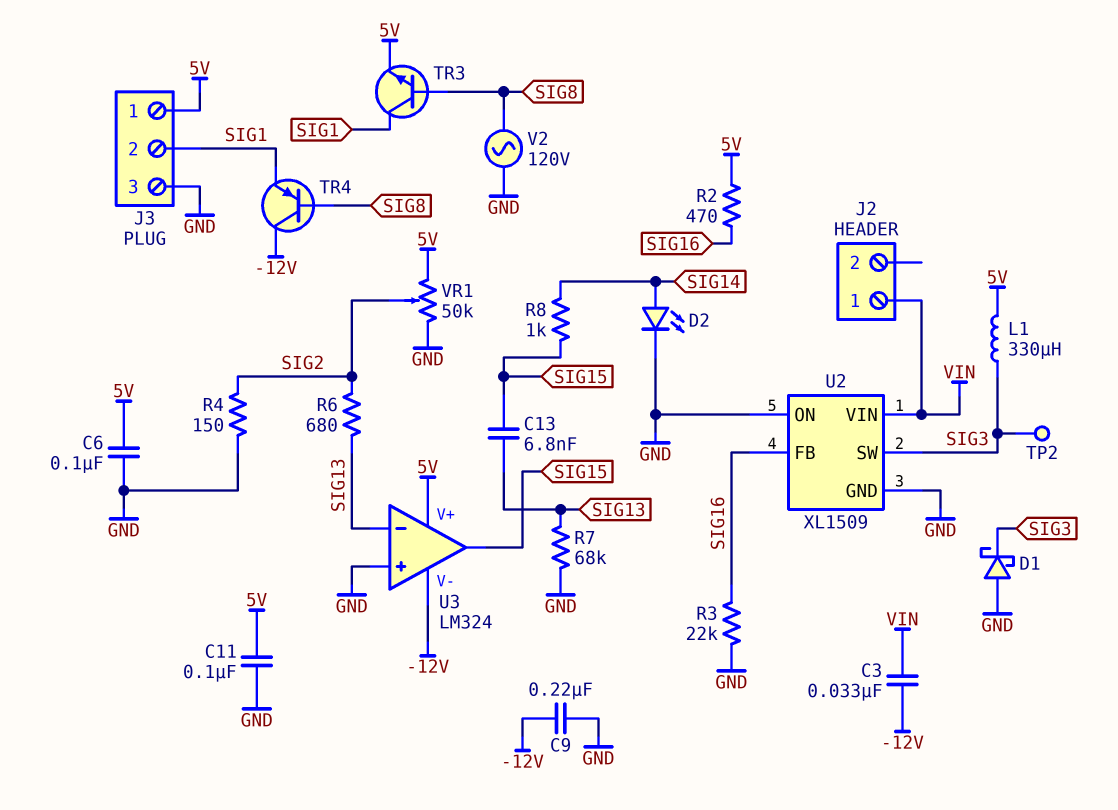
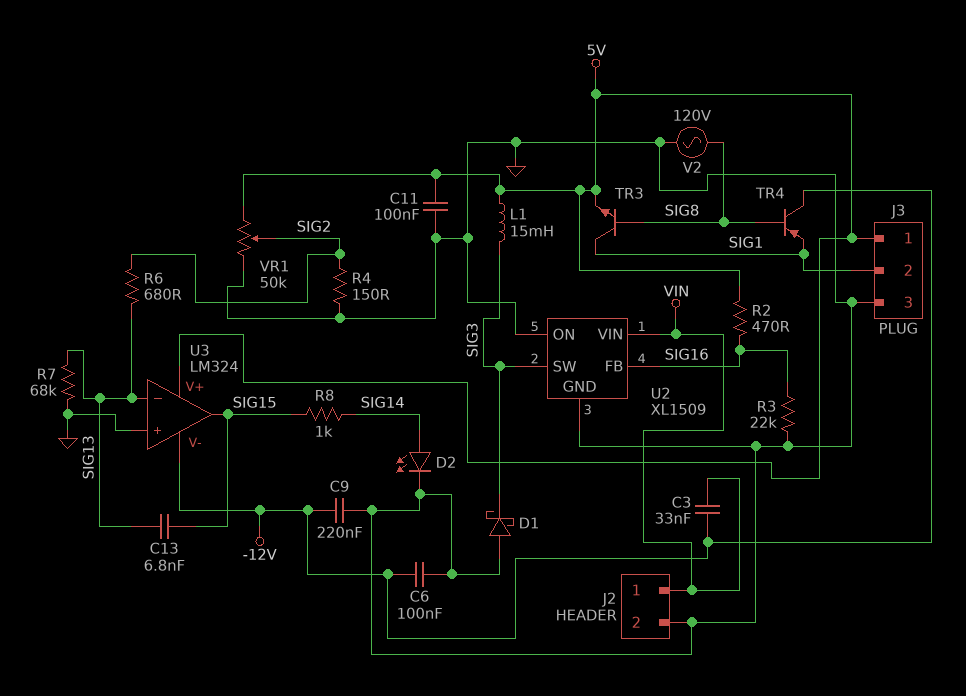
C6: 100nF (5V, GND) -> 100nF (-12V, GND)
J2 pin 2: none -> GND
L1: 330uH (5V, SIG3) -> 15mH (5V, SIG3)
TP2: test point (SIG3) -> none

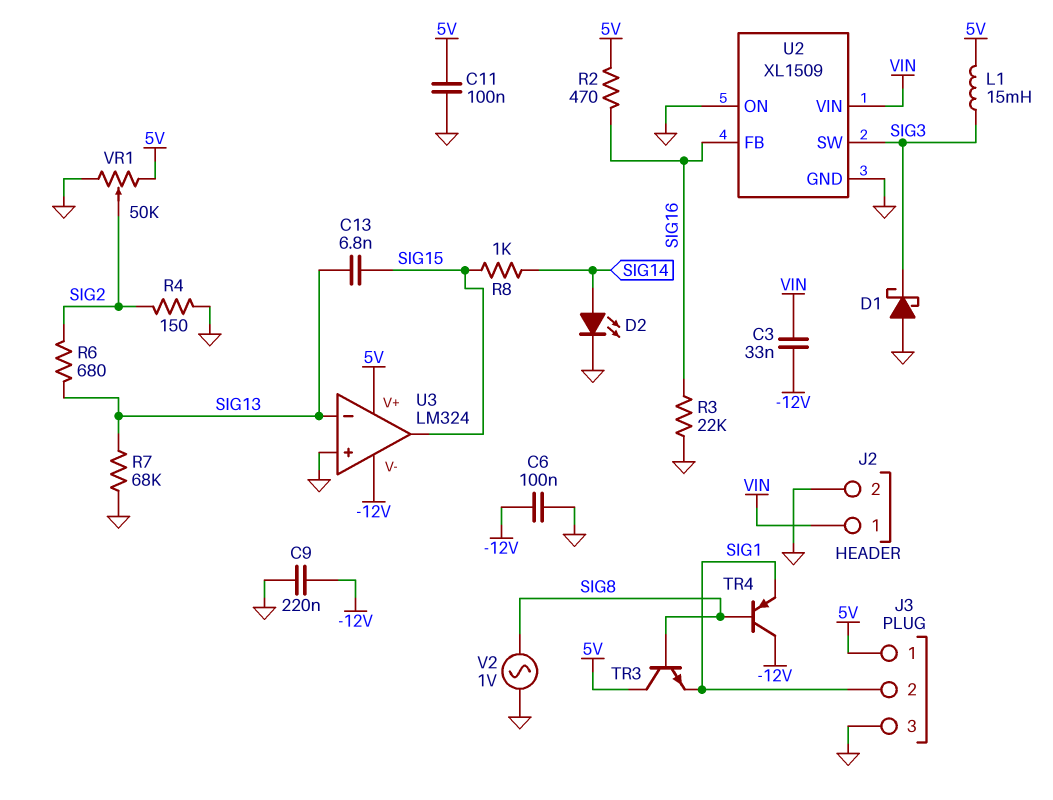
TR3: NPN (B SIG8, C SIG1, E 5V) -> NPN (B SIG8, C 5V, E SIG1)
V2: AC 120V (GND, SIG8) -> AC 1V (GND, SIG8)

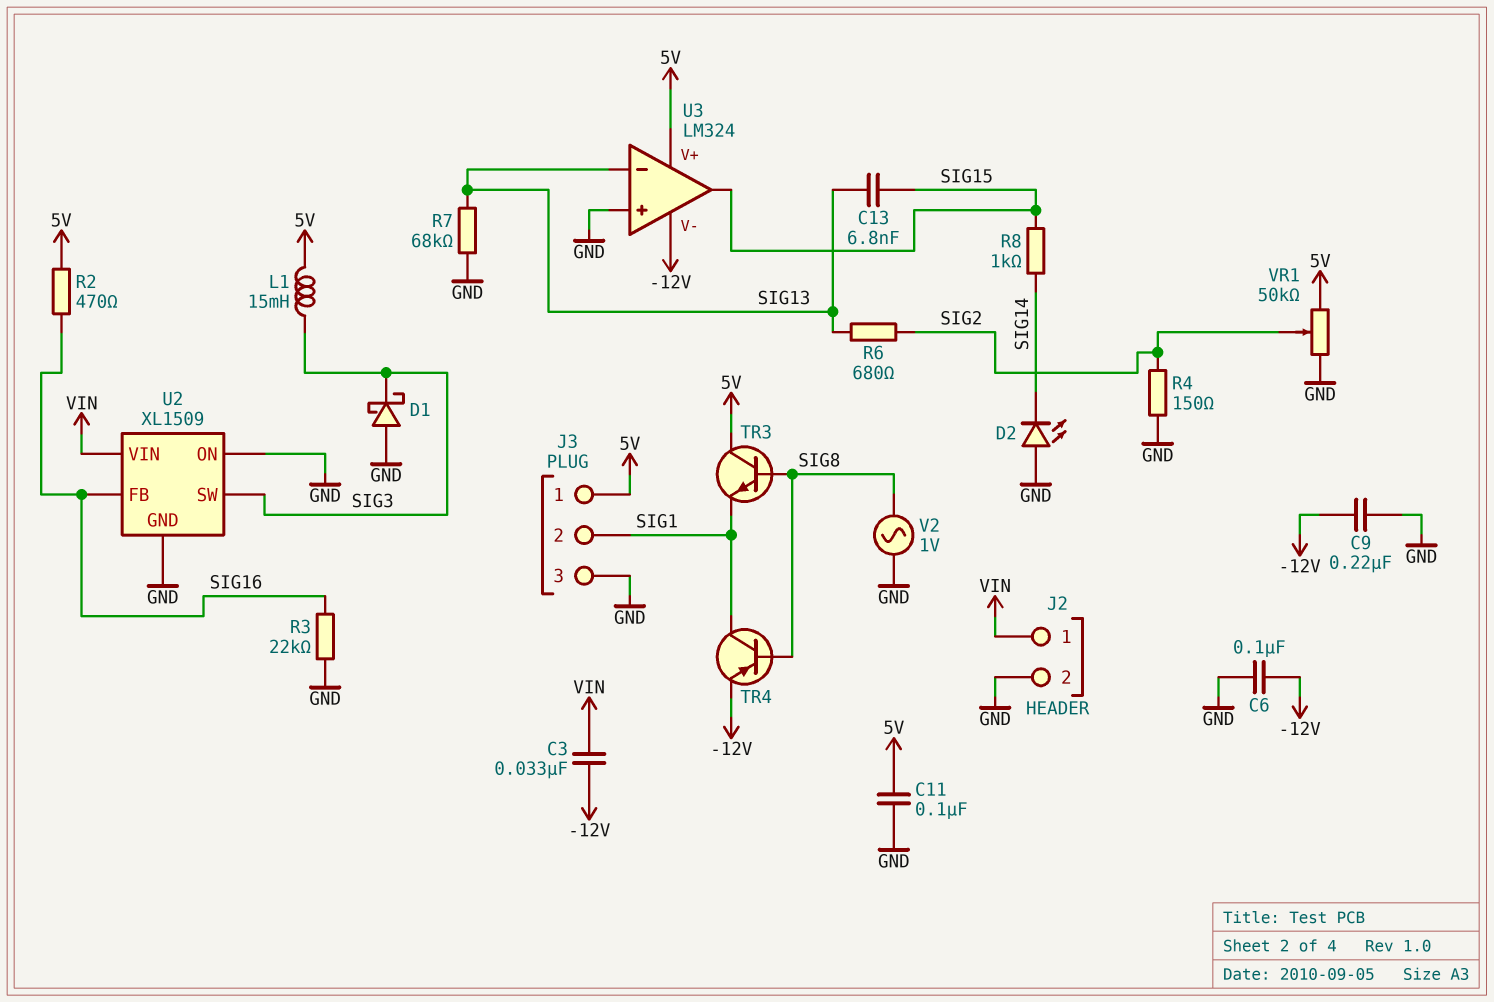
D2: LED (A SIG14, K GND) -> LED (A GND, K SIG14)
TR4: PNP (B SIG8, C -12V, E SIG1) -> PNP (B SIG8, C SIG1, E -12V)

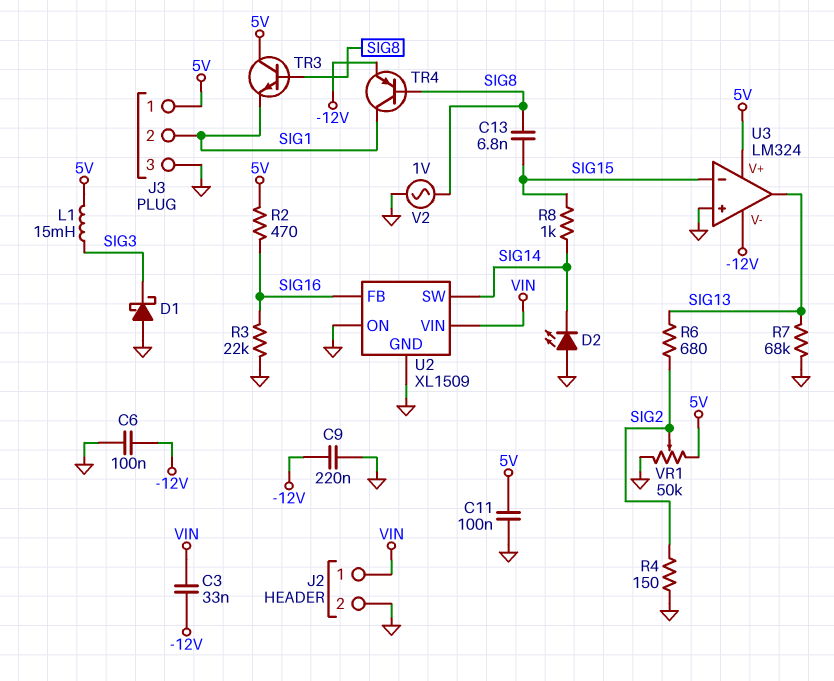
C13: 6.8nF (SIG13, SIG15) -> 6.8nF (SIG8, SIG15)
U2 pin SW: SIG3 -> SIG14
U3 pin in-: SIG13 -> SIG15
U3 pin out: SIG15 -> SIG13

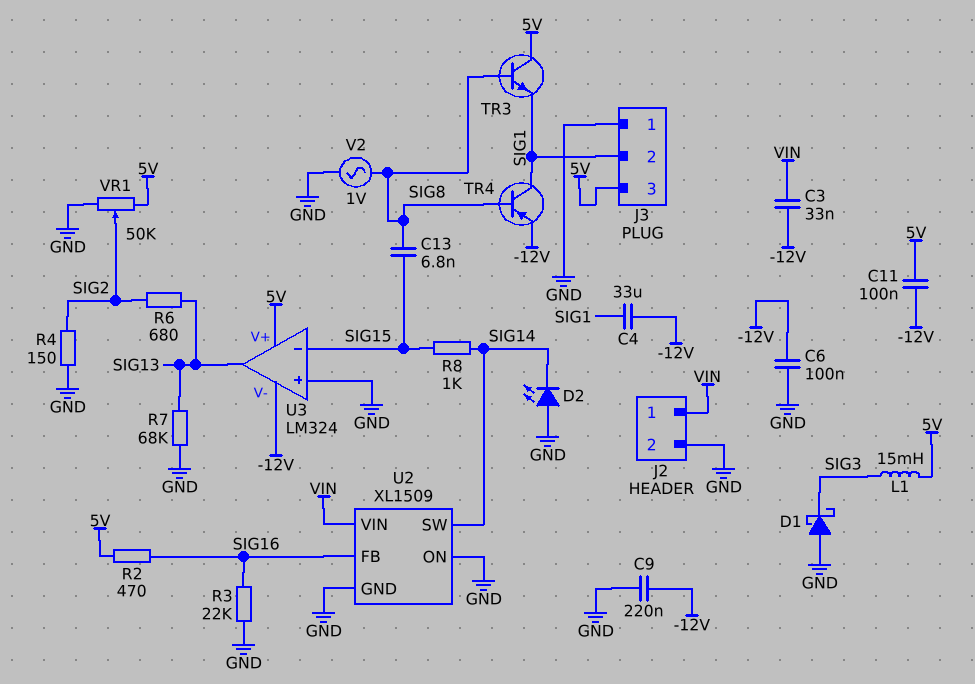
C4: none -> 33uF (-12V, SIG1)
C11: 100nF (5V, GND) -> 100nF (-12V, 5V)
J3 pin 1: 5V -> GND
J3 pin 3: GND -> 5V

